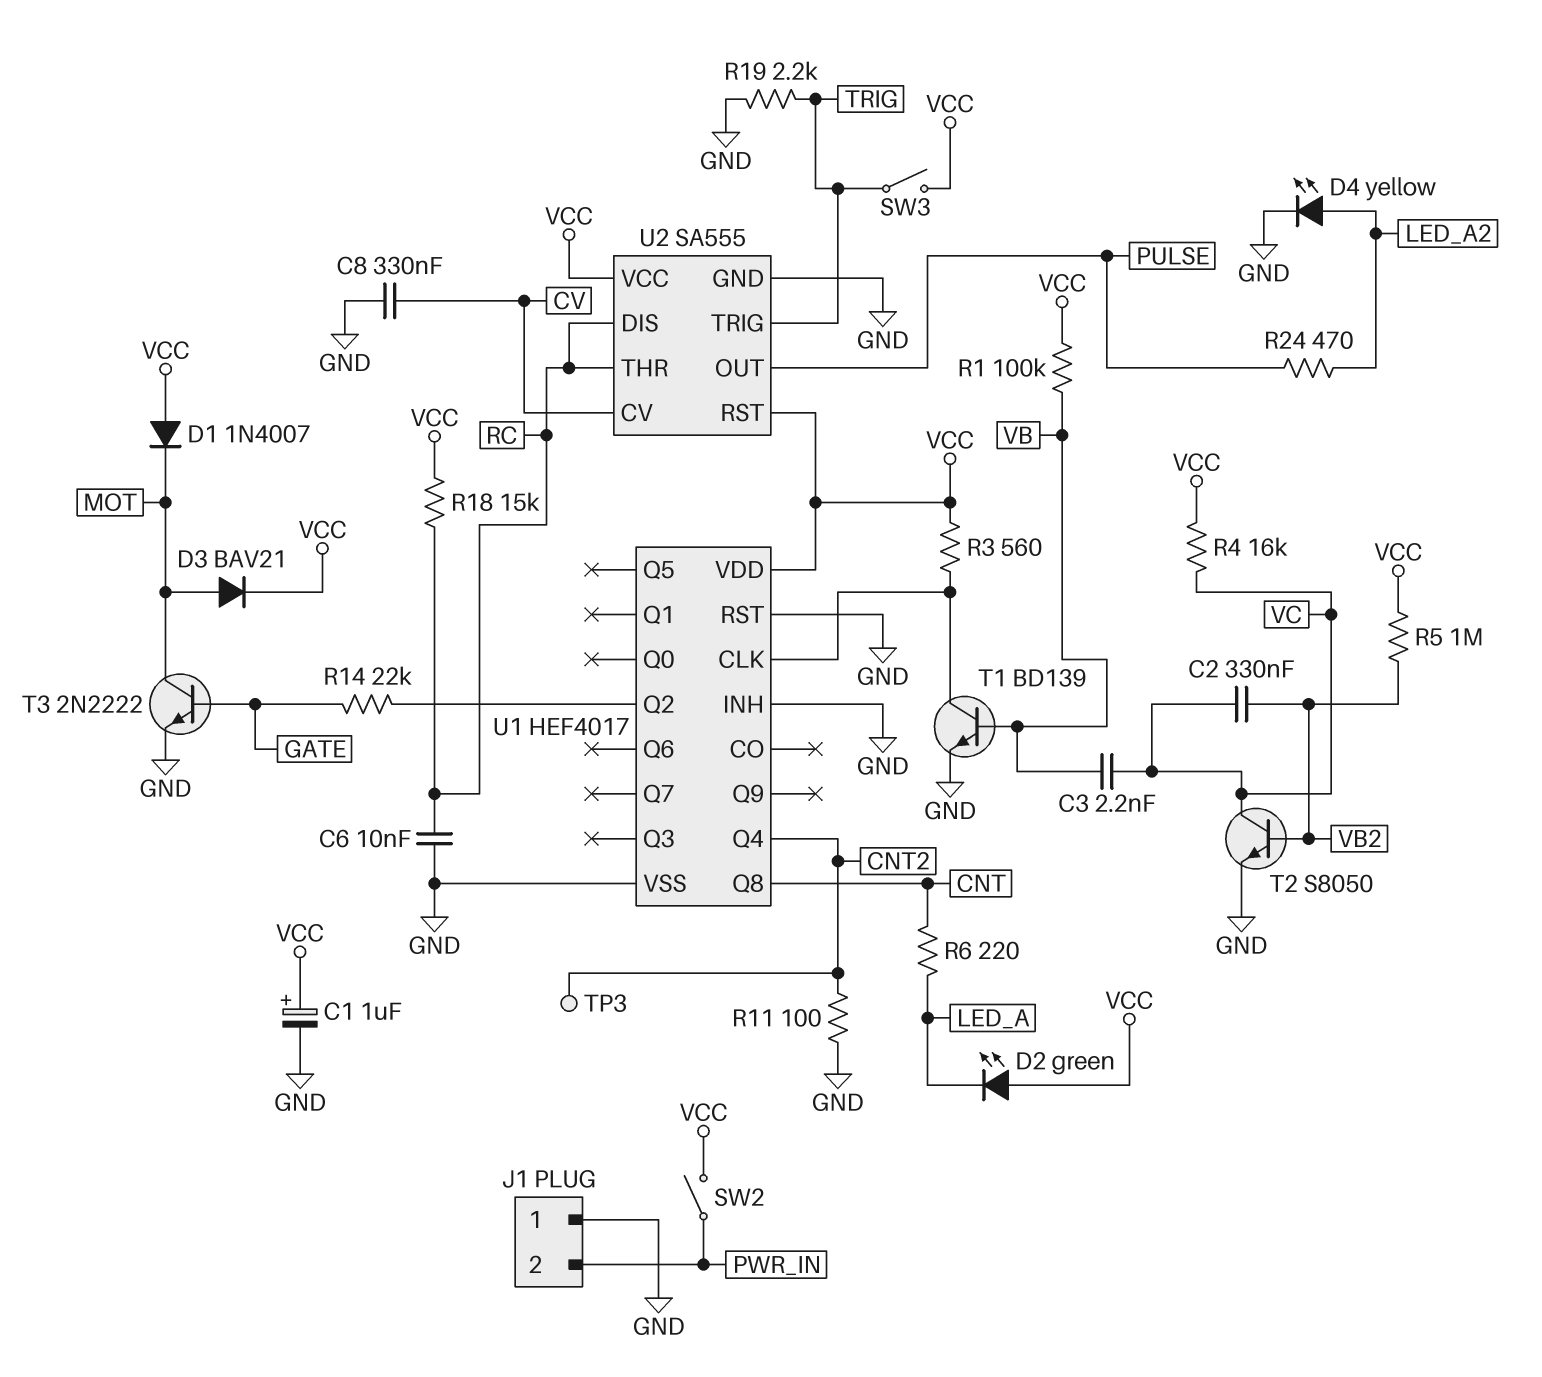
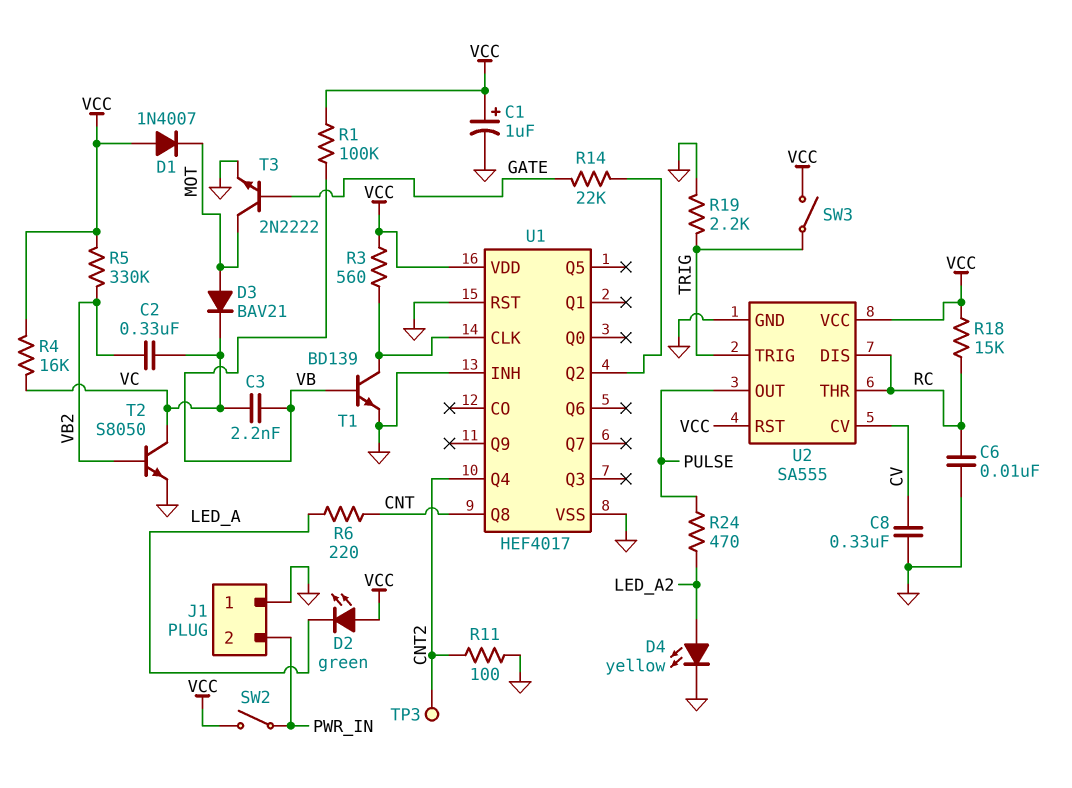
D3: diode BAV21 (A MOT, K VCC) -> diode BAV21 (A MOT, K VC)
R5: 1M (VB2, VCC) -> 330k (VB2, VCC)

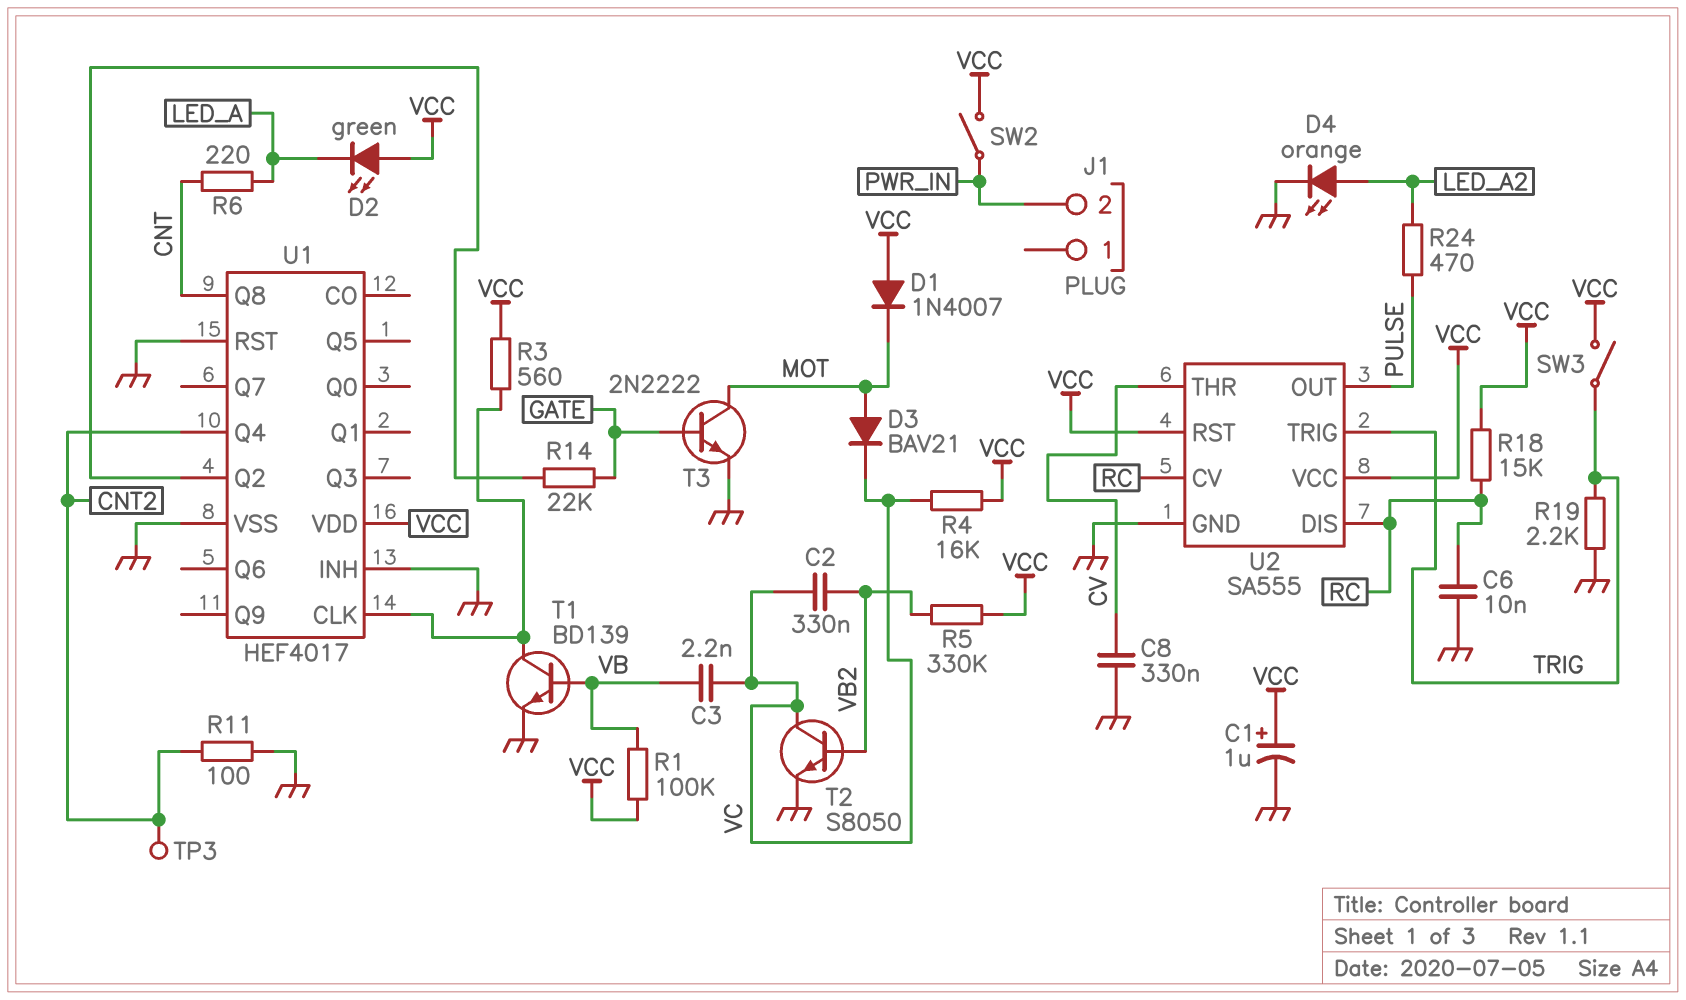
D4: LED yellow (A LED_A2, K GND) -> LED orange (A LED_A2, K GND)
J1 pin 1: GND -> none
U2 pin CV: CV -> RC
U2 pin THR: RC -> CV

